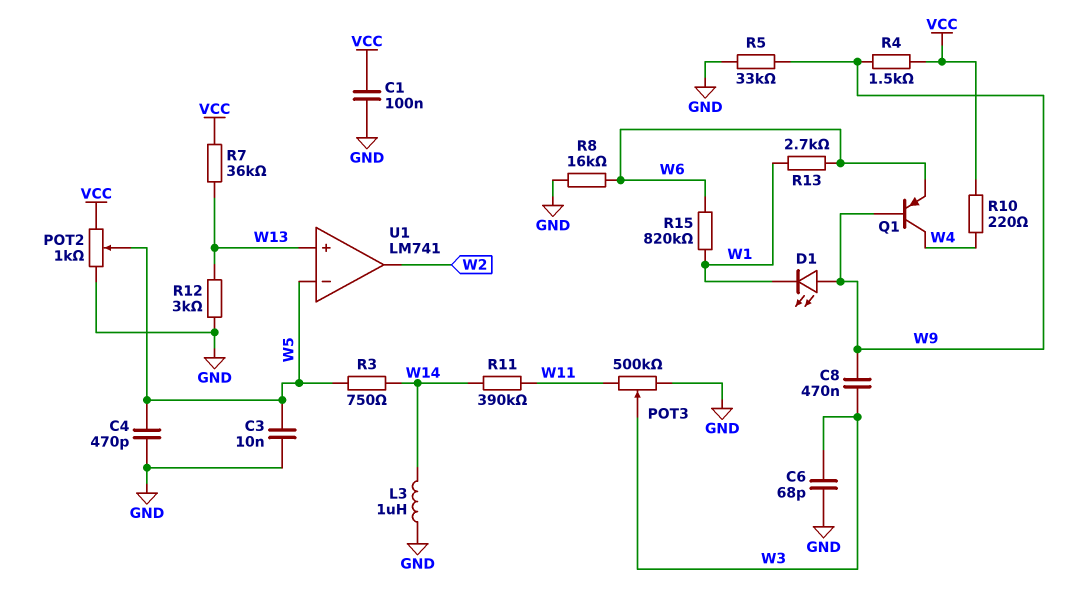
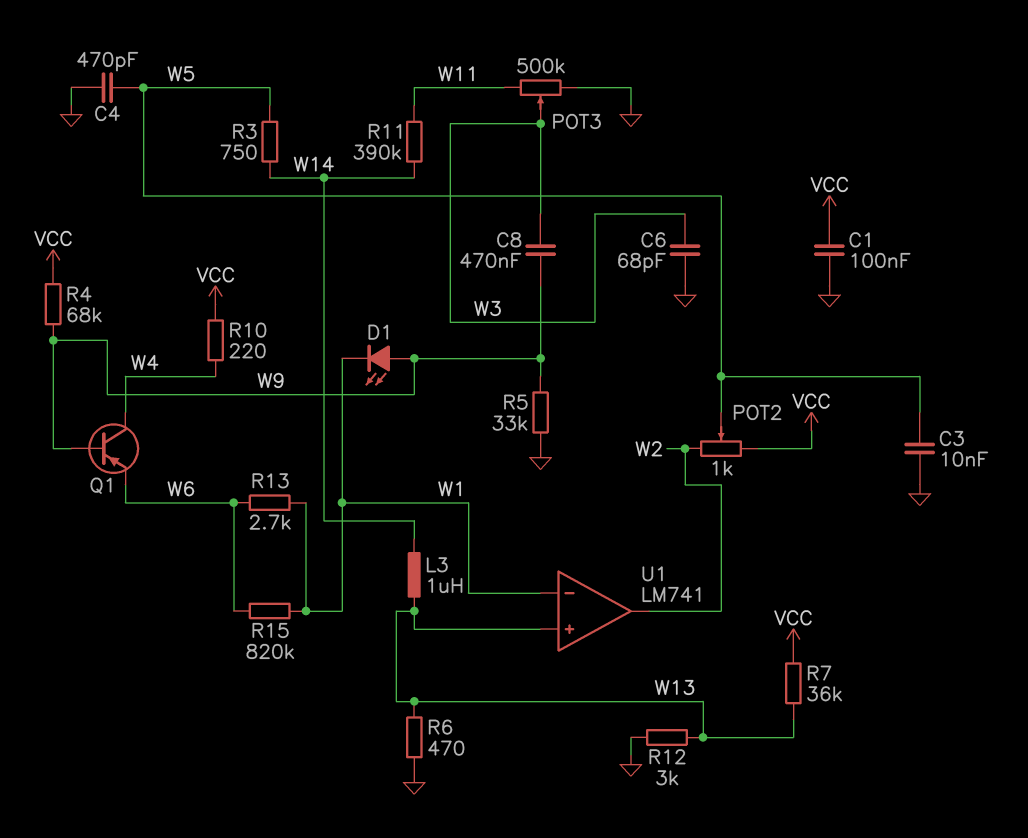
L3: 1uH (GND, W14) -> 1uH (W13, W14)
POT2: 1k (GND, VCC, wiper W5) -> 1k (VCC, W2, wiper W5)
R4: 1.5k (VCC, W9) -> 68k (VCC, W9)
R6: none -> 470 (GND, W13)
R8: 16k (GND, W6) -> none
U1 pin in-: W5 -> W1

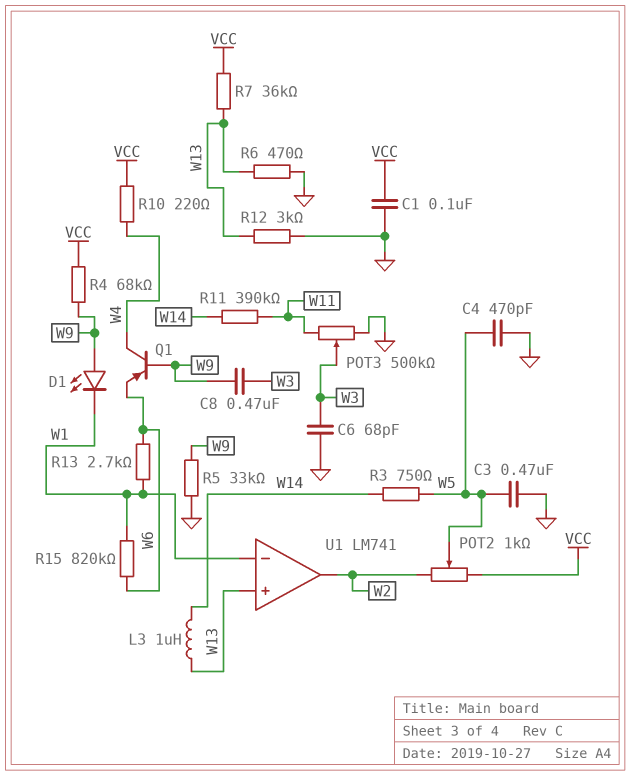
C3: 10nF (GND, W5) -> 470nF (GND, W5)

